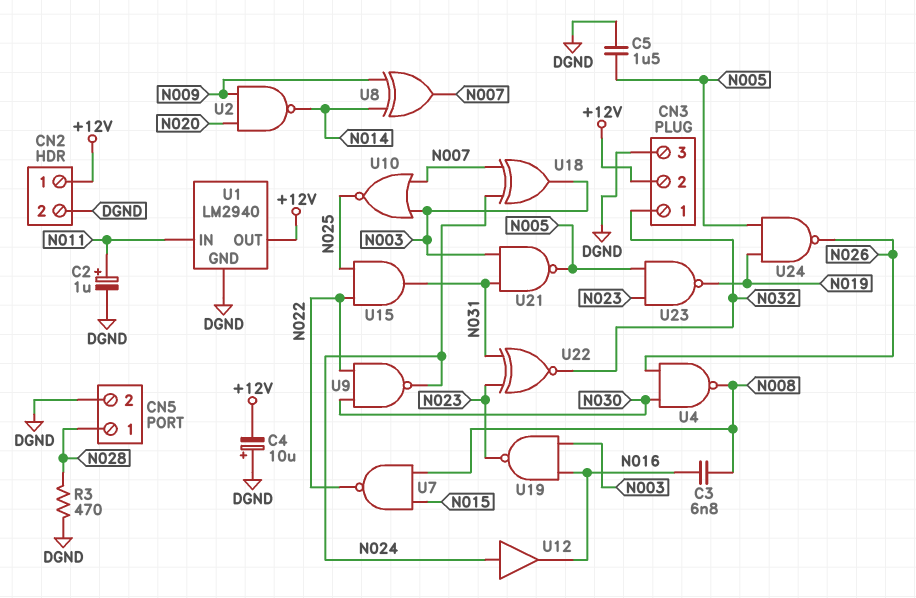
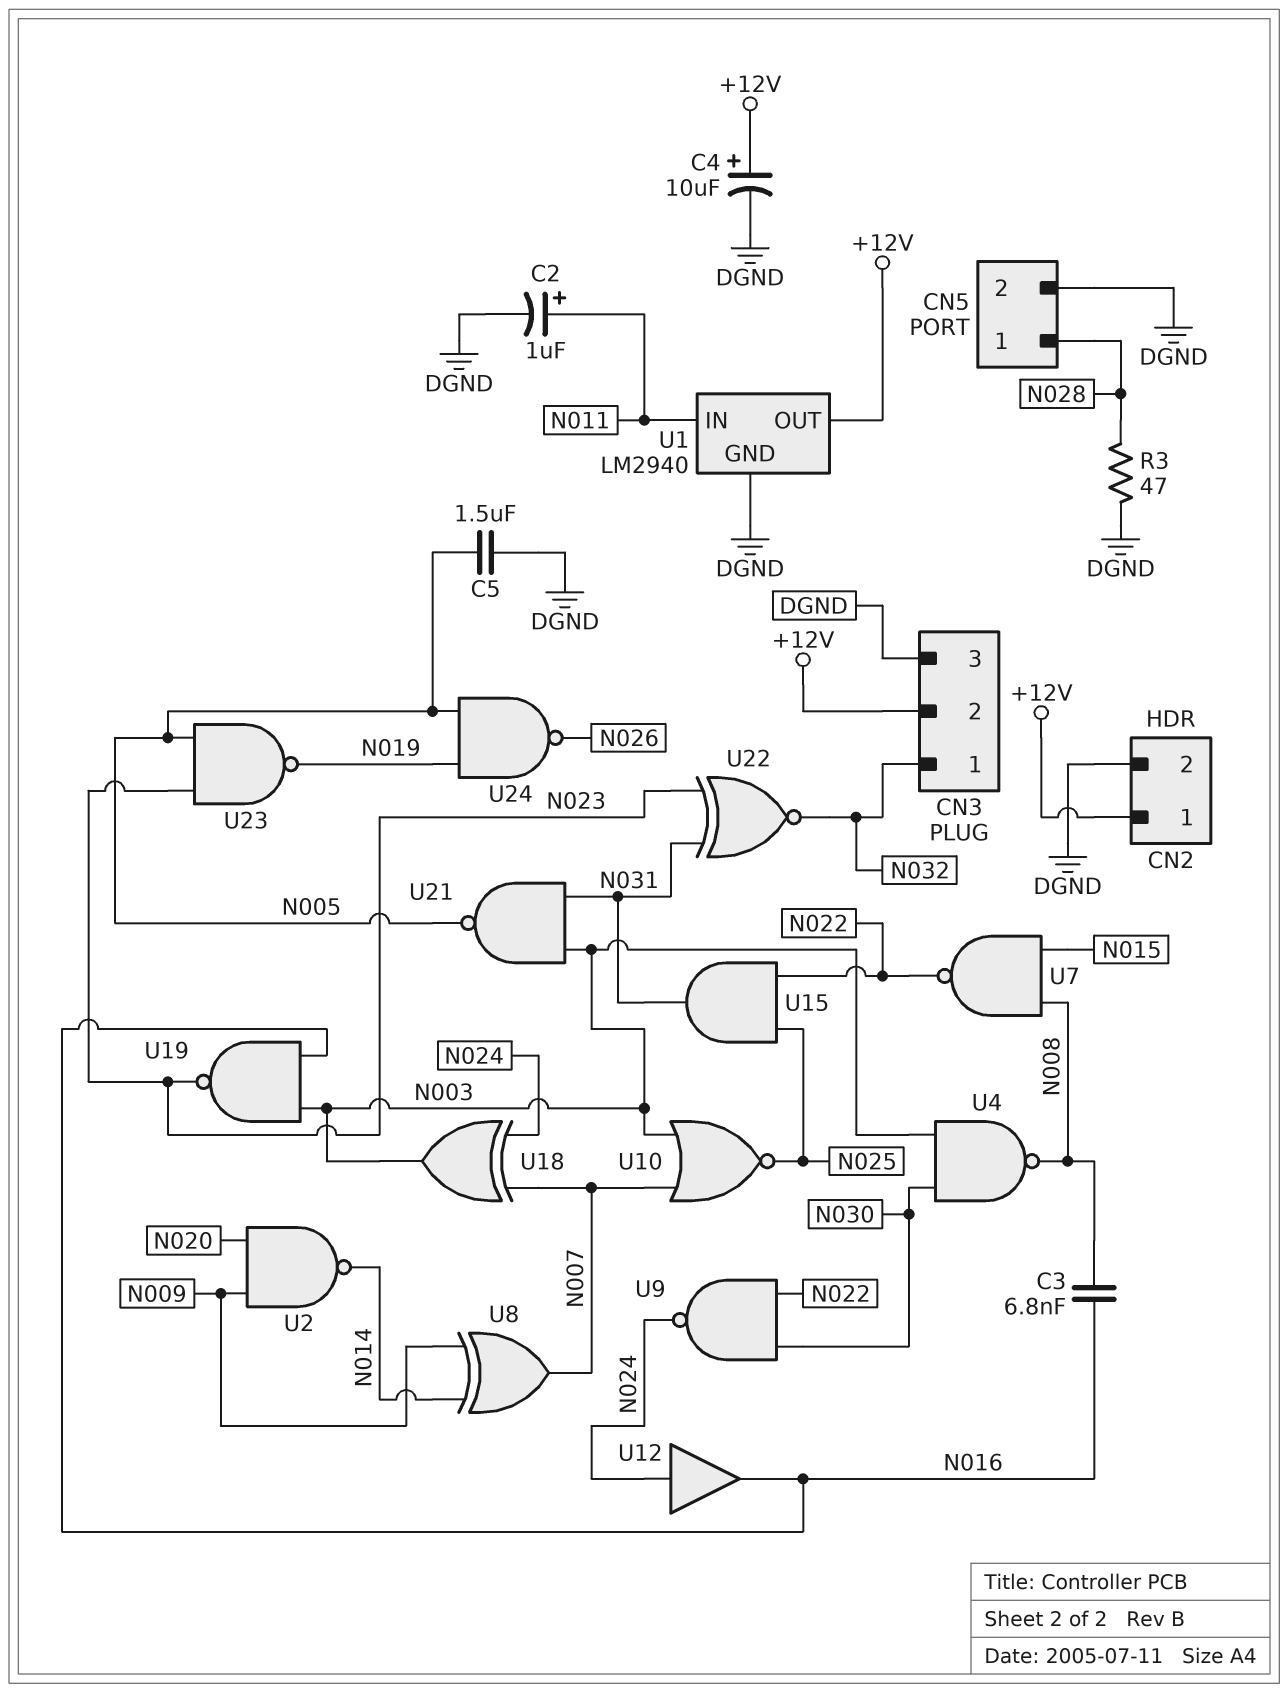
C4: 10uF (plus DGND, minus +12V) -> 10uF (plus +12V, minus DGND)
R3: 470 (DGND, N028) -> 47 (DGND, N028)
U4: NAND (in N026, in N030, out N008) -> NAND (in N003, in N030, out N008)

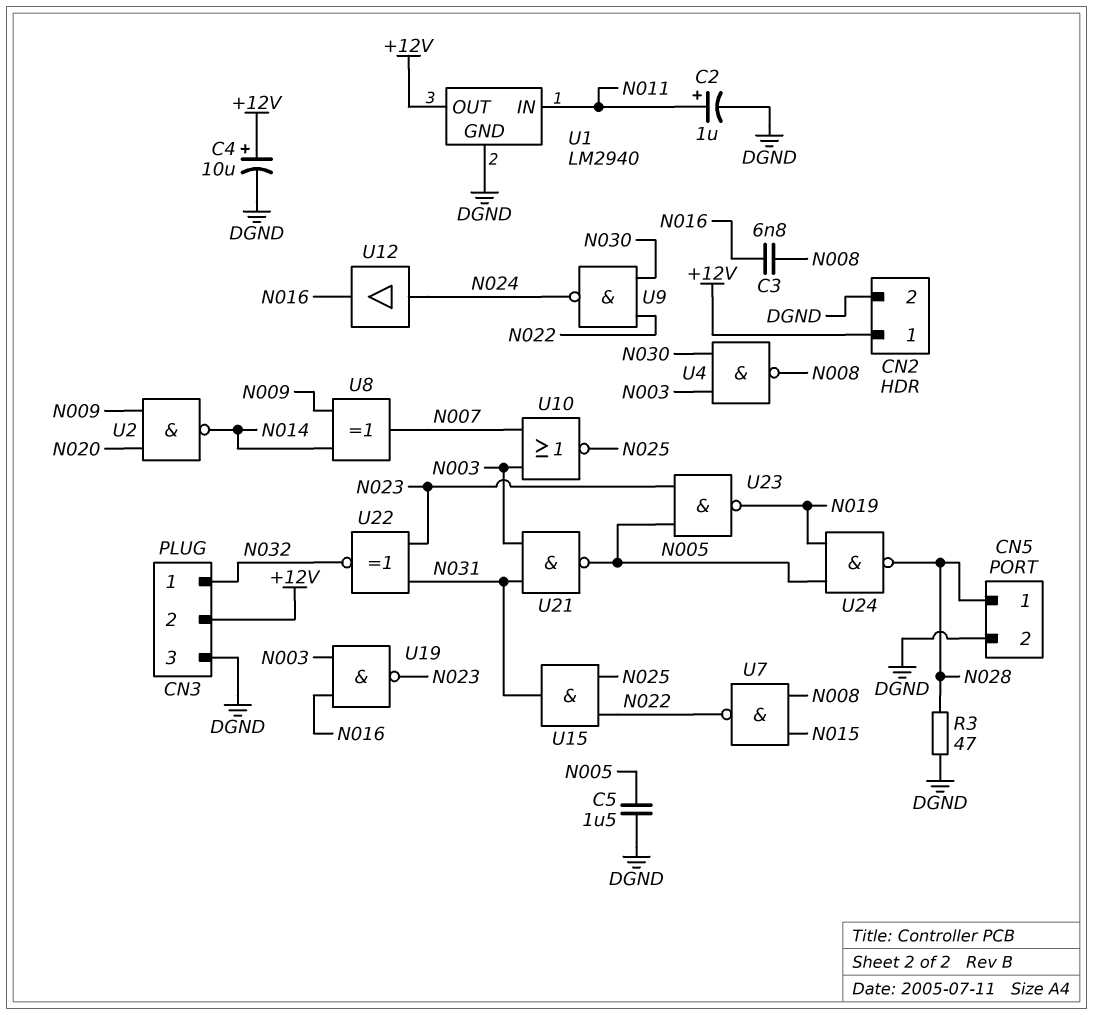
U18: XOR (in N007, in N024, out N003) -> none
U24: NAND (in N005, in N019, out N026) -> NAND (in N005, in N019, out N028)

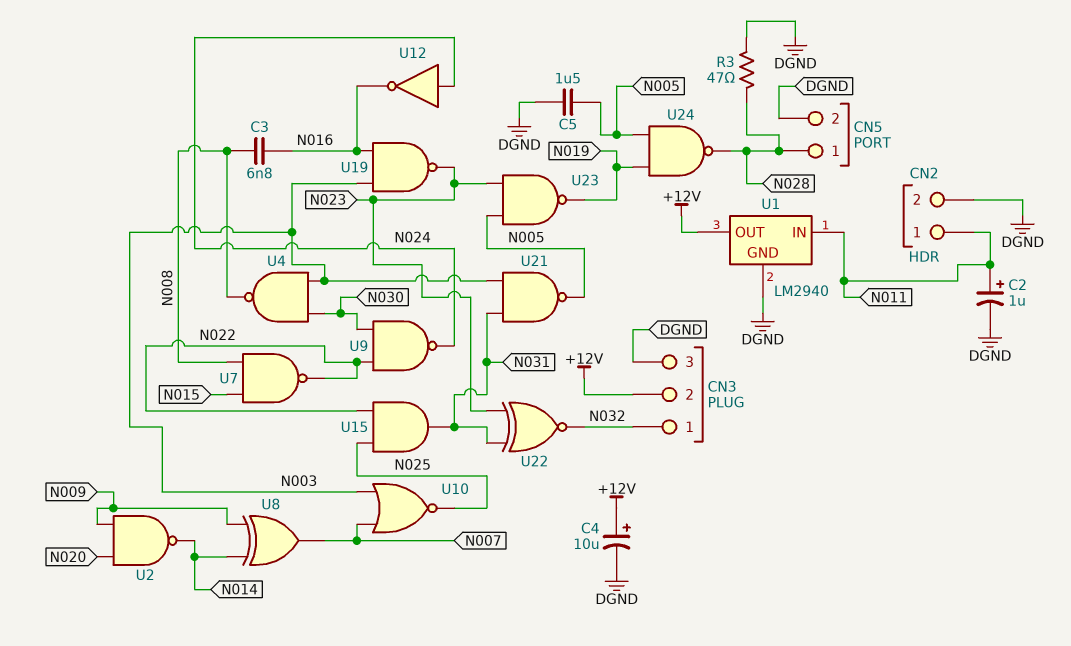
CN2 pin 1: +12V -> N011
U12: buffer (in N024, out N016) -> NOT (in N024, out N016)

